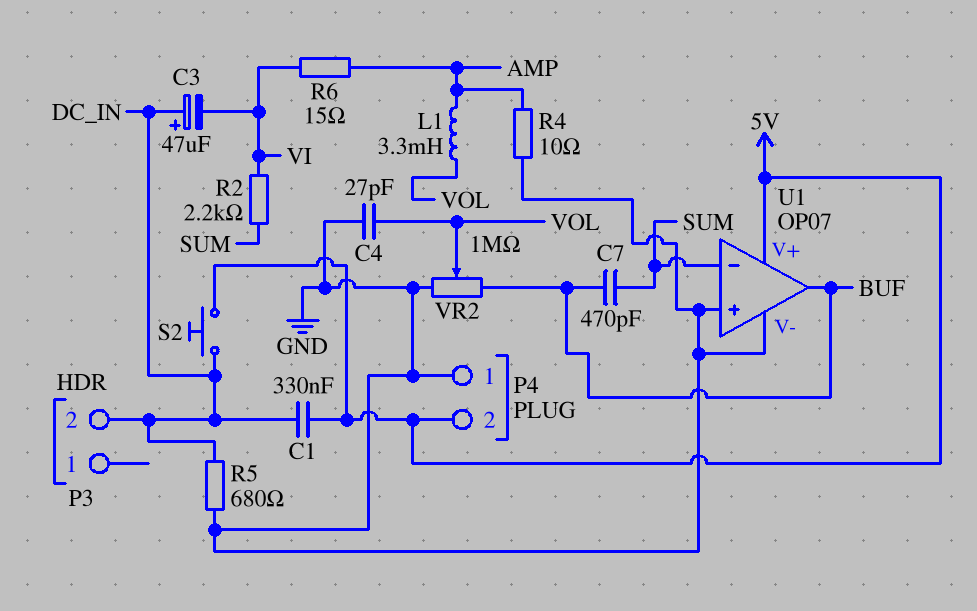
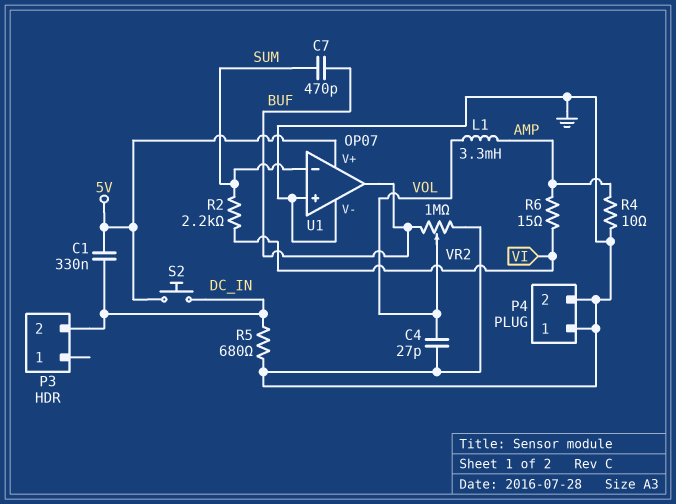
C3: 47uF (plus DC_IN, minus VI) -> none
P4 pin 2: 5V -> GND

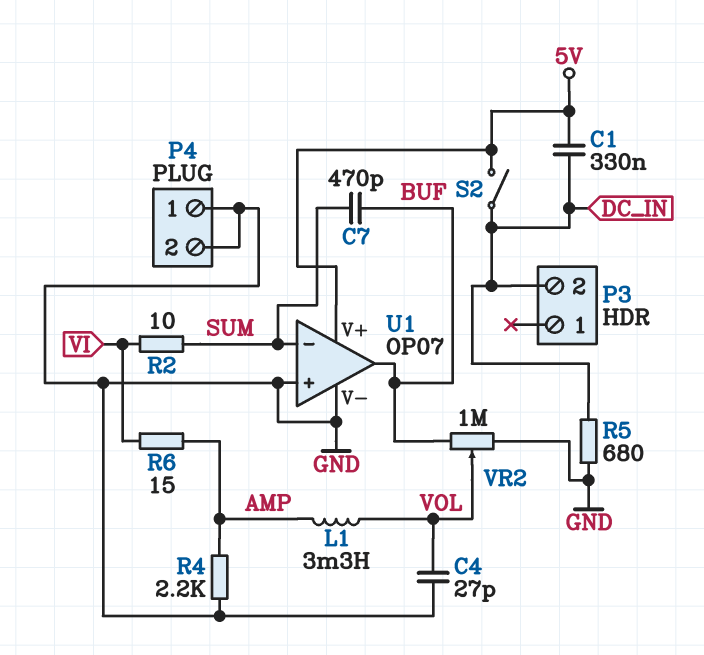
R2: 2.2k (SUM, VI) -> 10 (SUM, VI)
R4: 10 (AMP, GND) -> 2.2k (AMP, GND)
S2: button (5V, DC_IN) -> switch (5V, DC_IN)

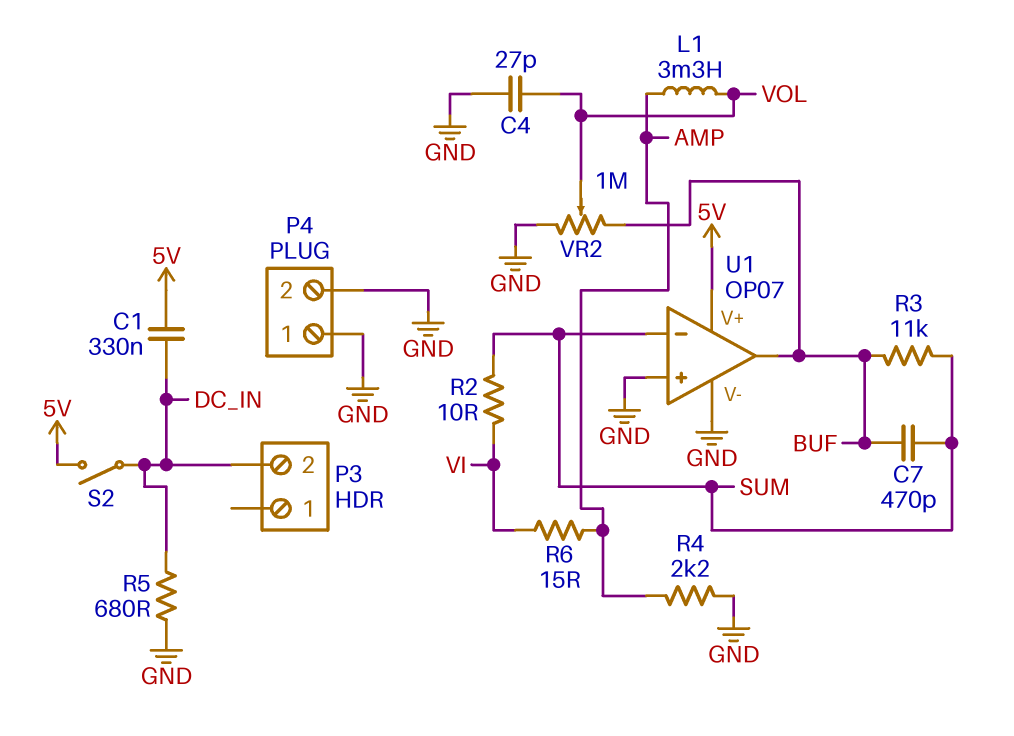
R3: none -> 11k (BUF, SUM)

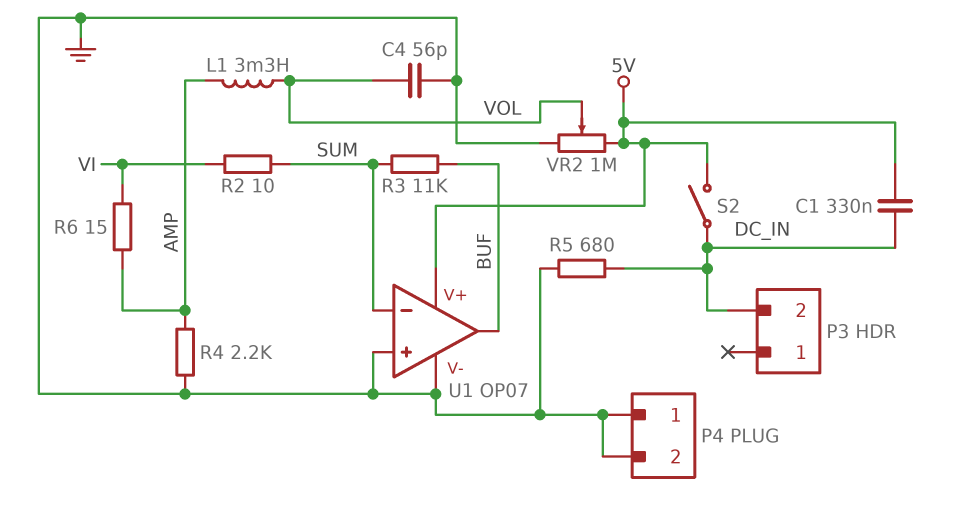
C4: 27pF (GND, VOL) -> 56pF (GND, VOL)
C7: 470pF (BUF, SUM) -> none
VR2: 1M (BUF, GND, wiper VOL) -> 1M (5V, GND, wiper VOL)

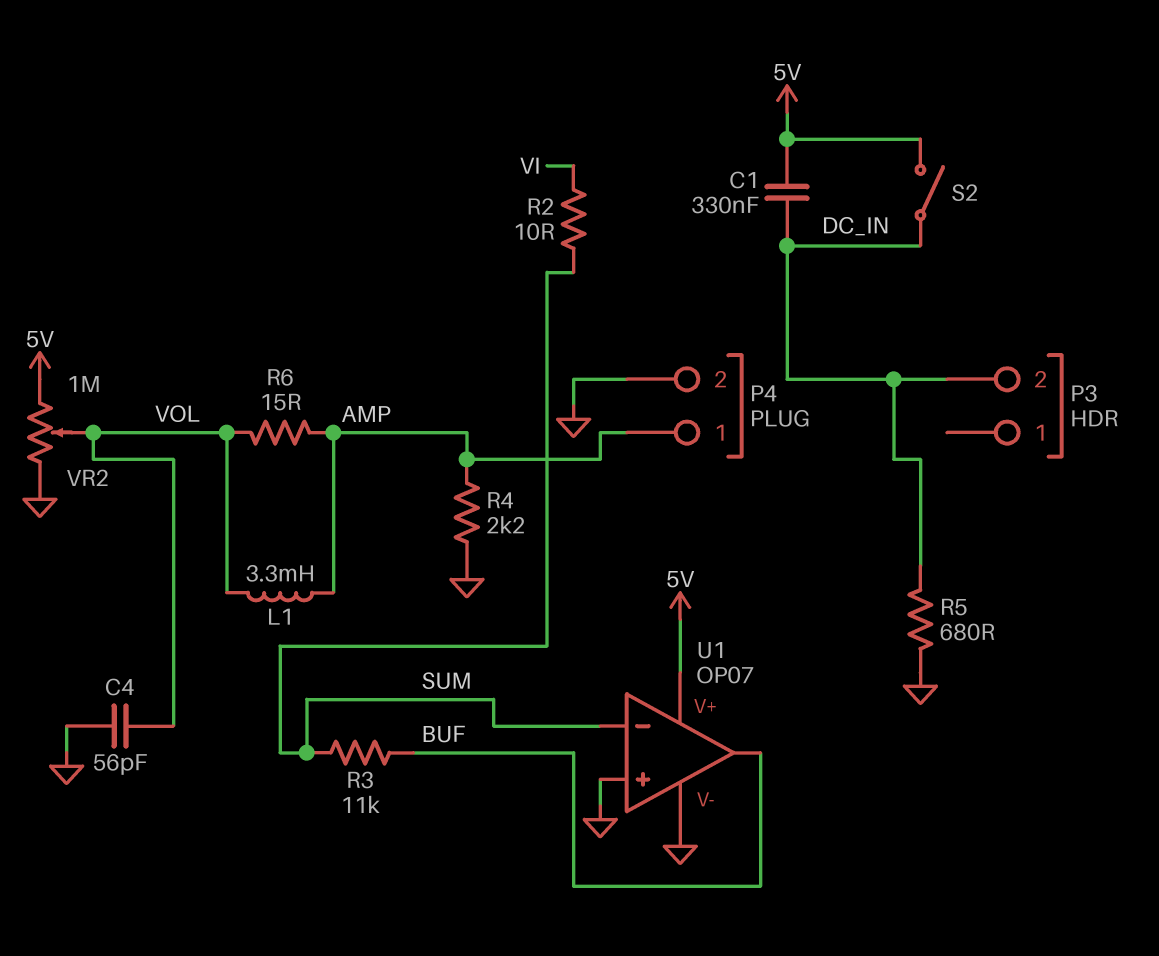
P4 pin 1: GND -> AMP
R6: 15 (AMP, VI) -> 15 (AMP, VOL)

